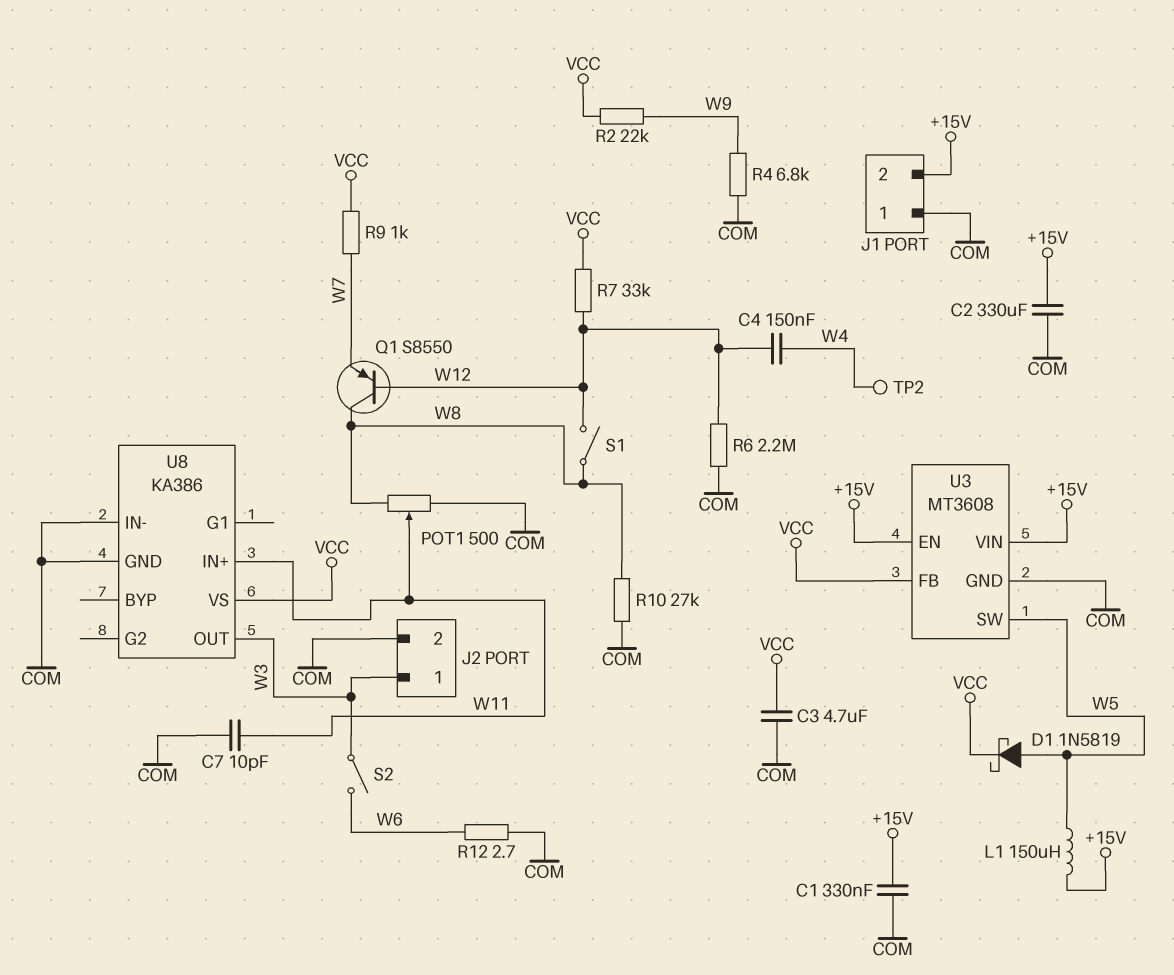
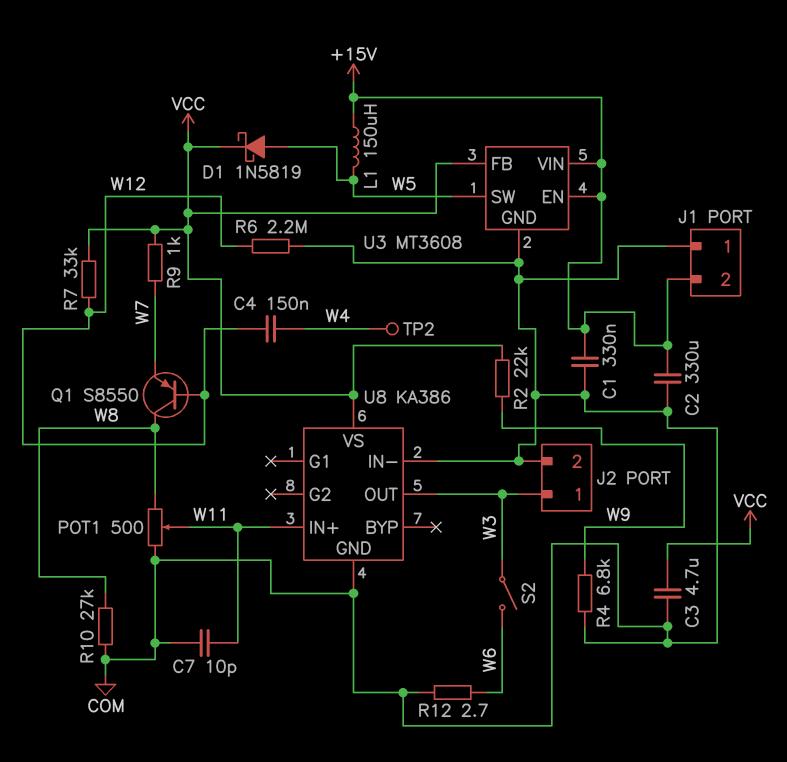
S1: switch (W8, W12) -> none

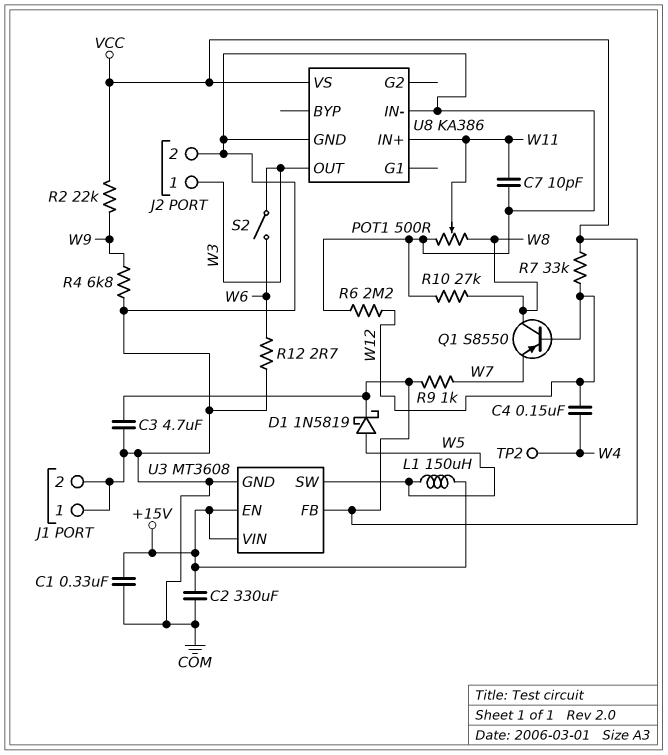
J1 pin 2: +15V -> COM

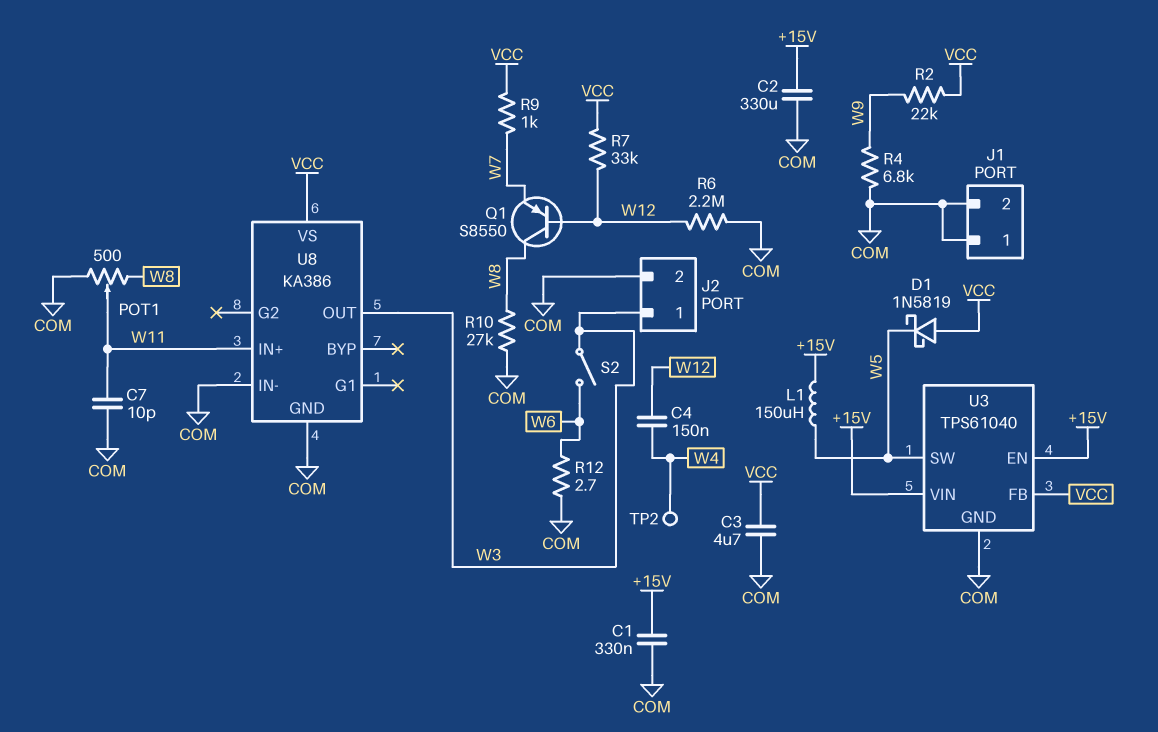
D1: schottky 1N5819 (A W5, K VCC) -> schottky 1N5819 (A VCC, K W5)
U3: MT3608 -> TPS61040

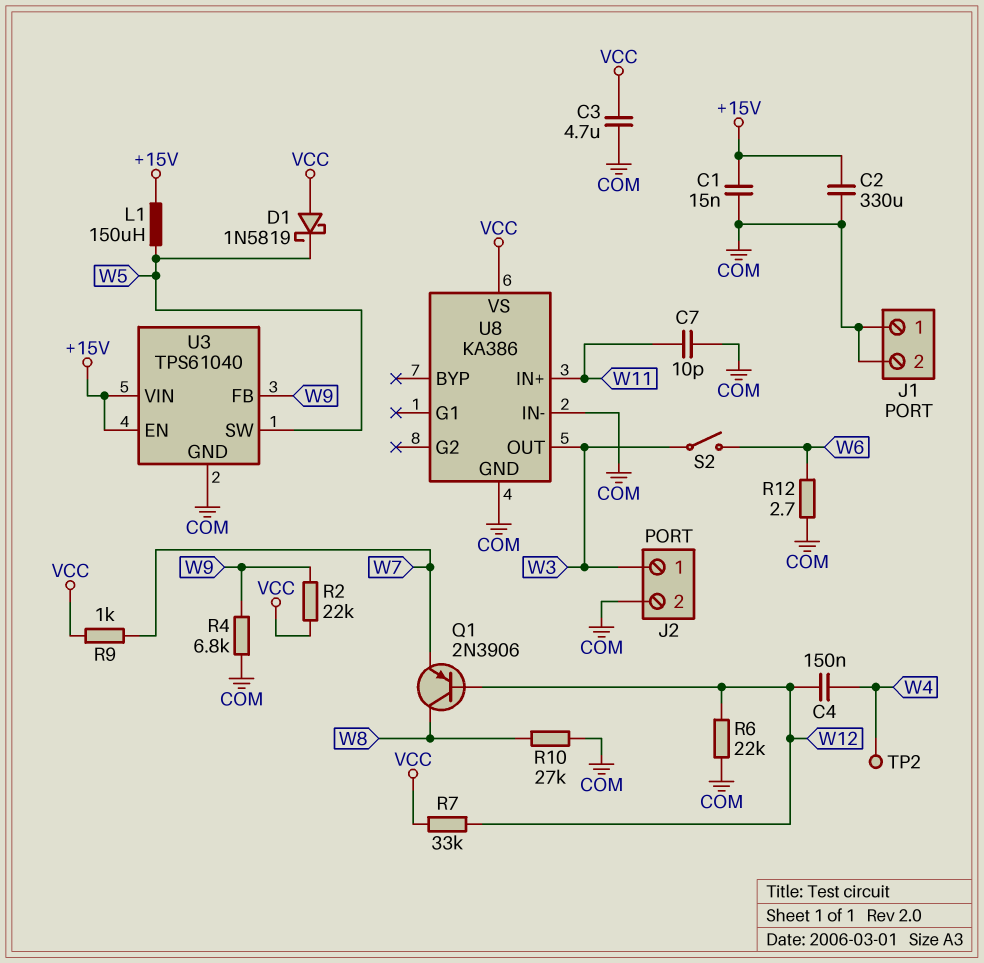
C1: 330nF (+15V, COM) -> 15nF (+15V, COM)
POT1: 500 (COM, W8, wiper W11) -> none
Q1: PNP S8550 (B W12, C W8, E W7) -> PNP 2N3906 (B W12, C W8, E W7)
R6: 2.2M (COM, W12) -> 22k (COM, W12)
U3 pin FB: VCC -> W9

